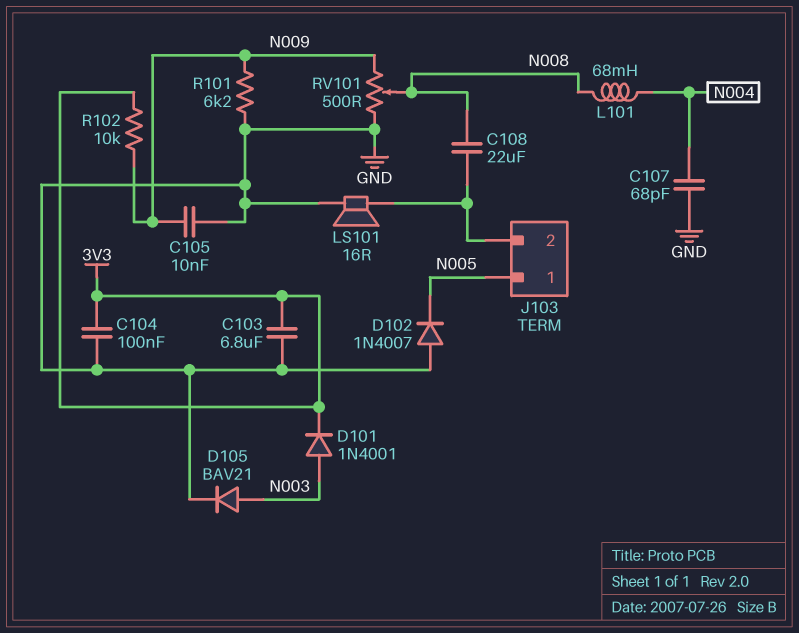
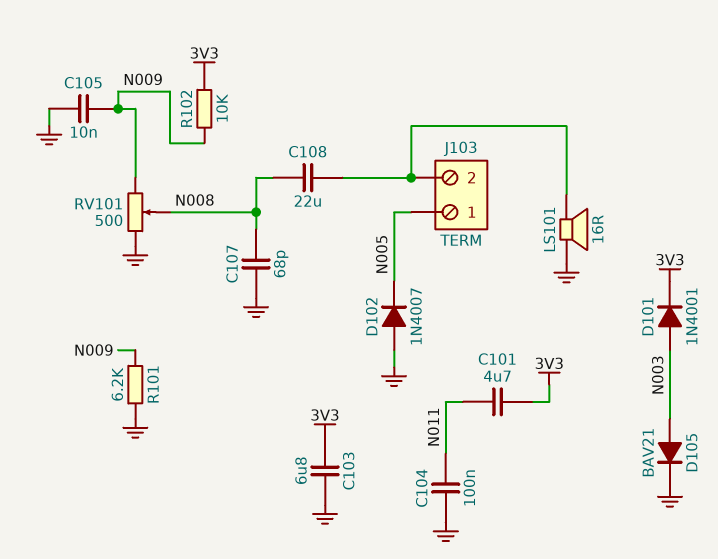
C101: none -> 4.7uF (3V3, N011)
C104: 100nF (3V3, GND) -> 100nF (GND, N011)
C107: 68pF (GND, N004) -> 68pF (GND, N008)
L101: 68mH (N004, N008) -> none

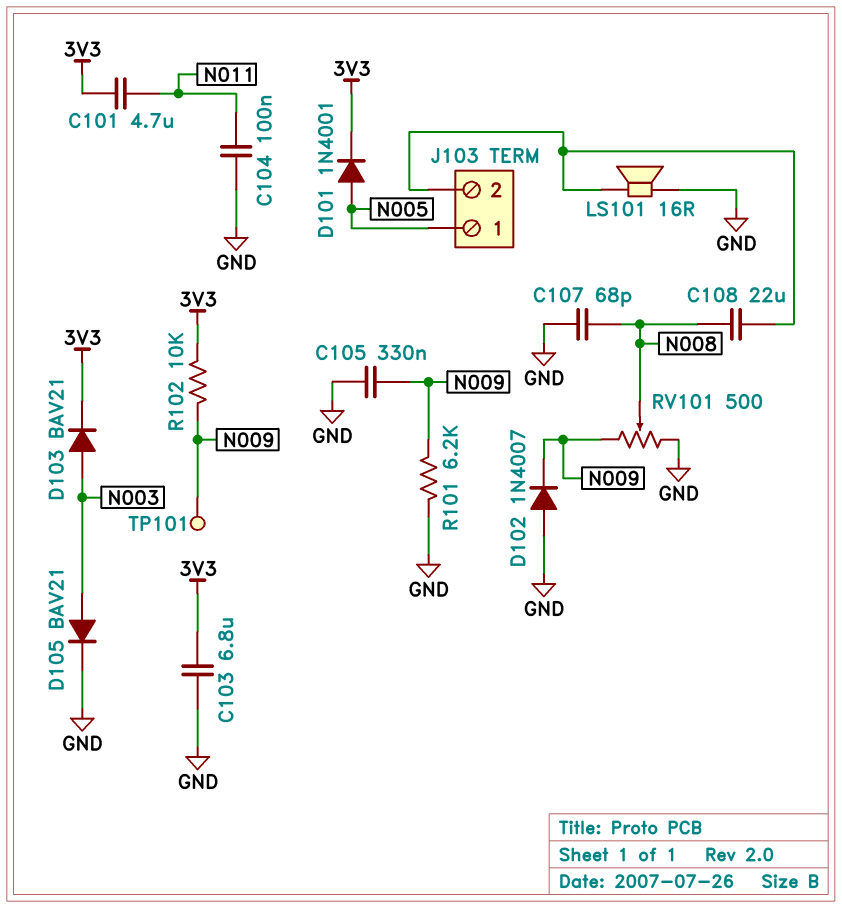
C105: 10nF (GND, N009) -> 330nF (GND, N009)
D101: diode 1N4001 (A N003, K 3V3) -> diode 1N4001 (A N005, K 3V3)
D102: diode 1N4007 (A GND, K N005) -> diode 1N4007 (A GND, K N009)
D103: none -> diode BAV21 (A N003, K 3V3)
TP101: none -> test point (N009)

